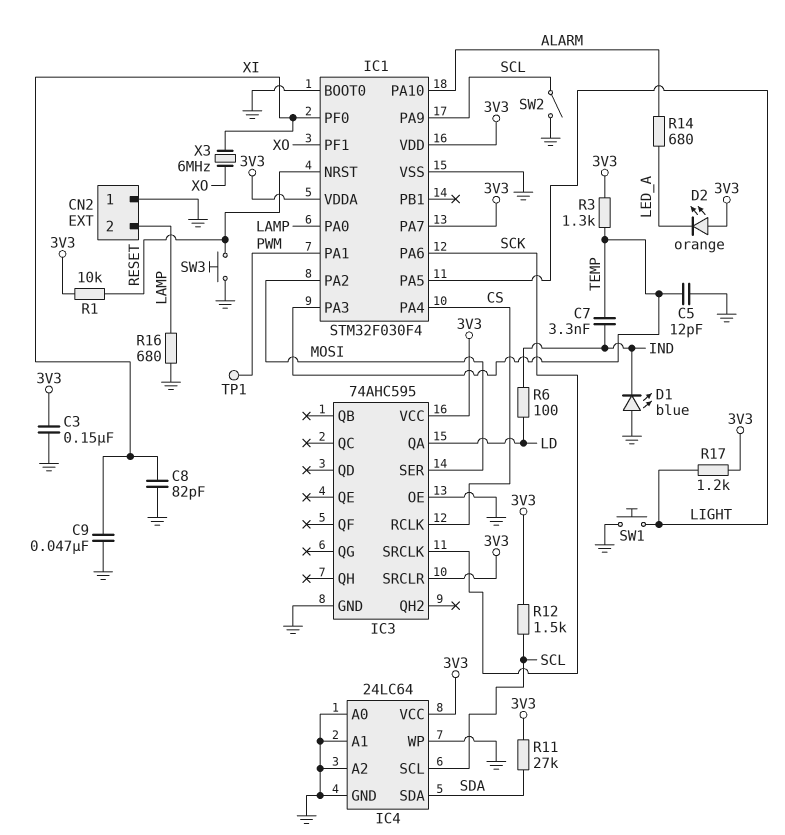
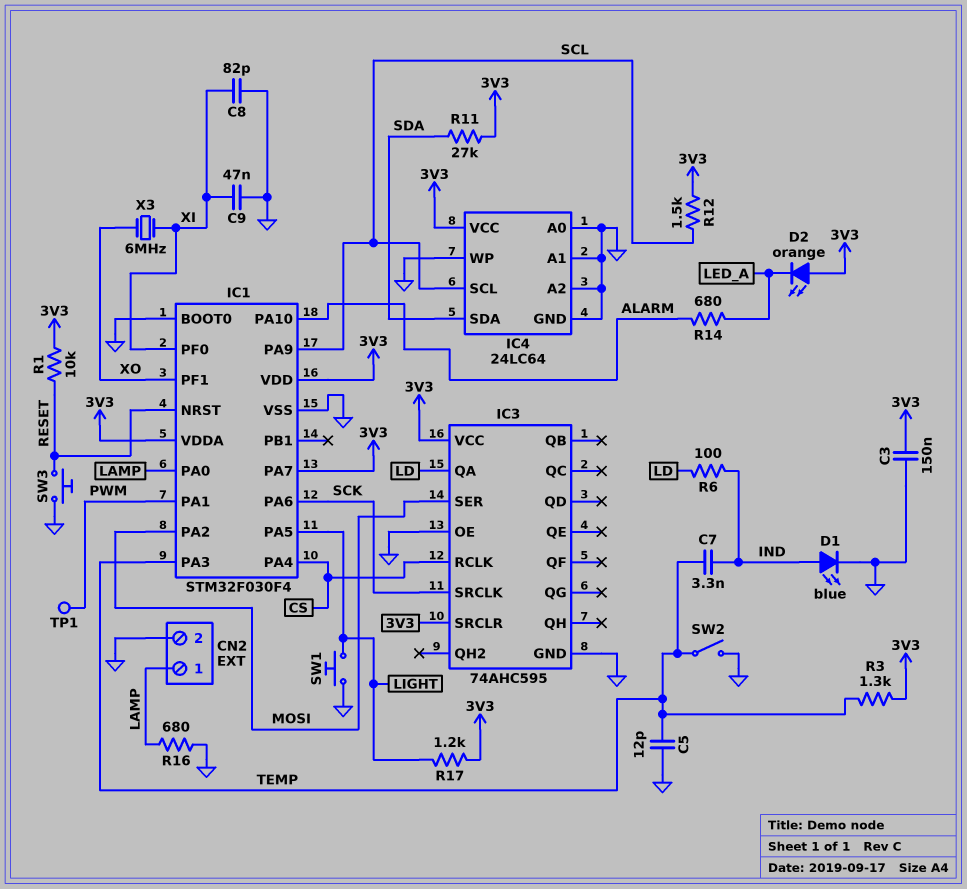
CN2 pin 1: GND -> LAMP
CN2 pin 2: LAMP -> GND
D1: LED blue (A GND, K IND) -> LED blue (A IND, K GND)
SW2: switch (GND, SCL) -> switch (GND, TEMP)

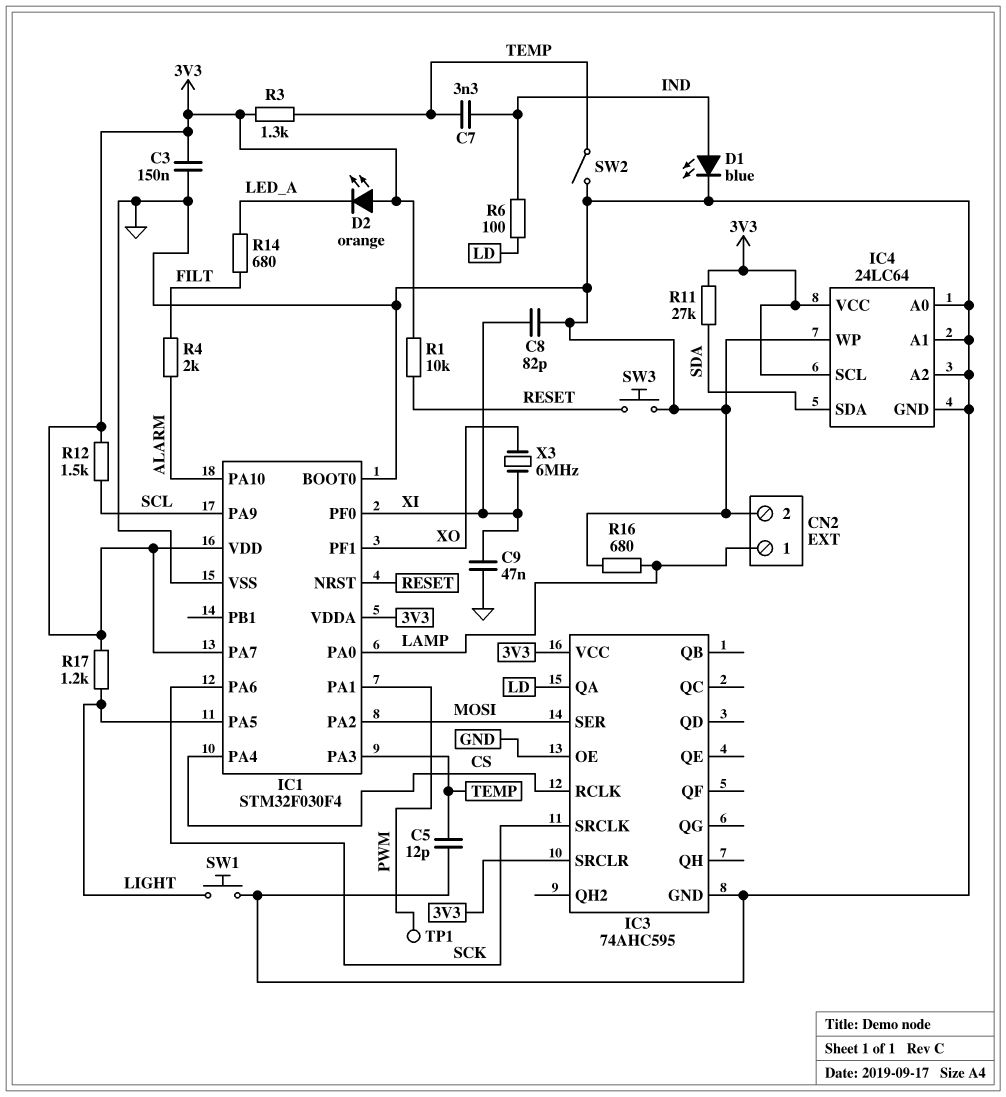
IC4 pin SCL: SCL -> 3V3
R4: none -> 2k (ALARM, FILT)
R14: 680 (ALARM, LED_A) -> 680 (FILT, LED_A)

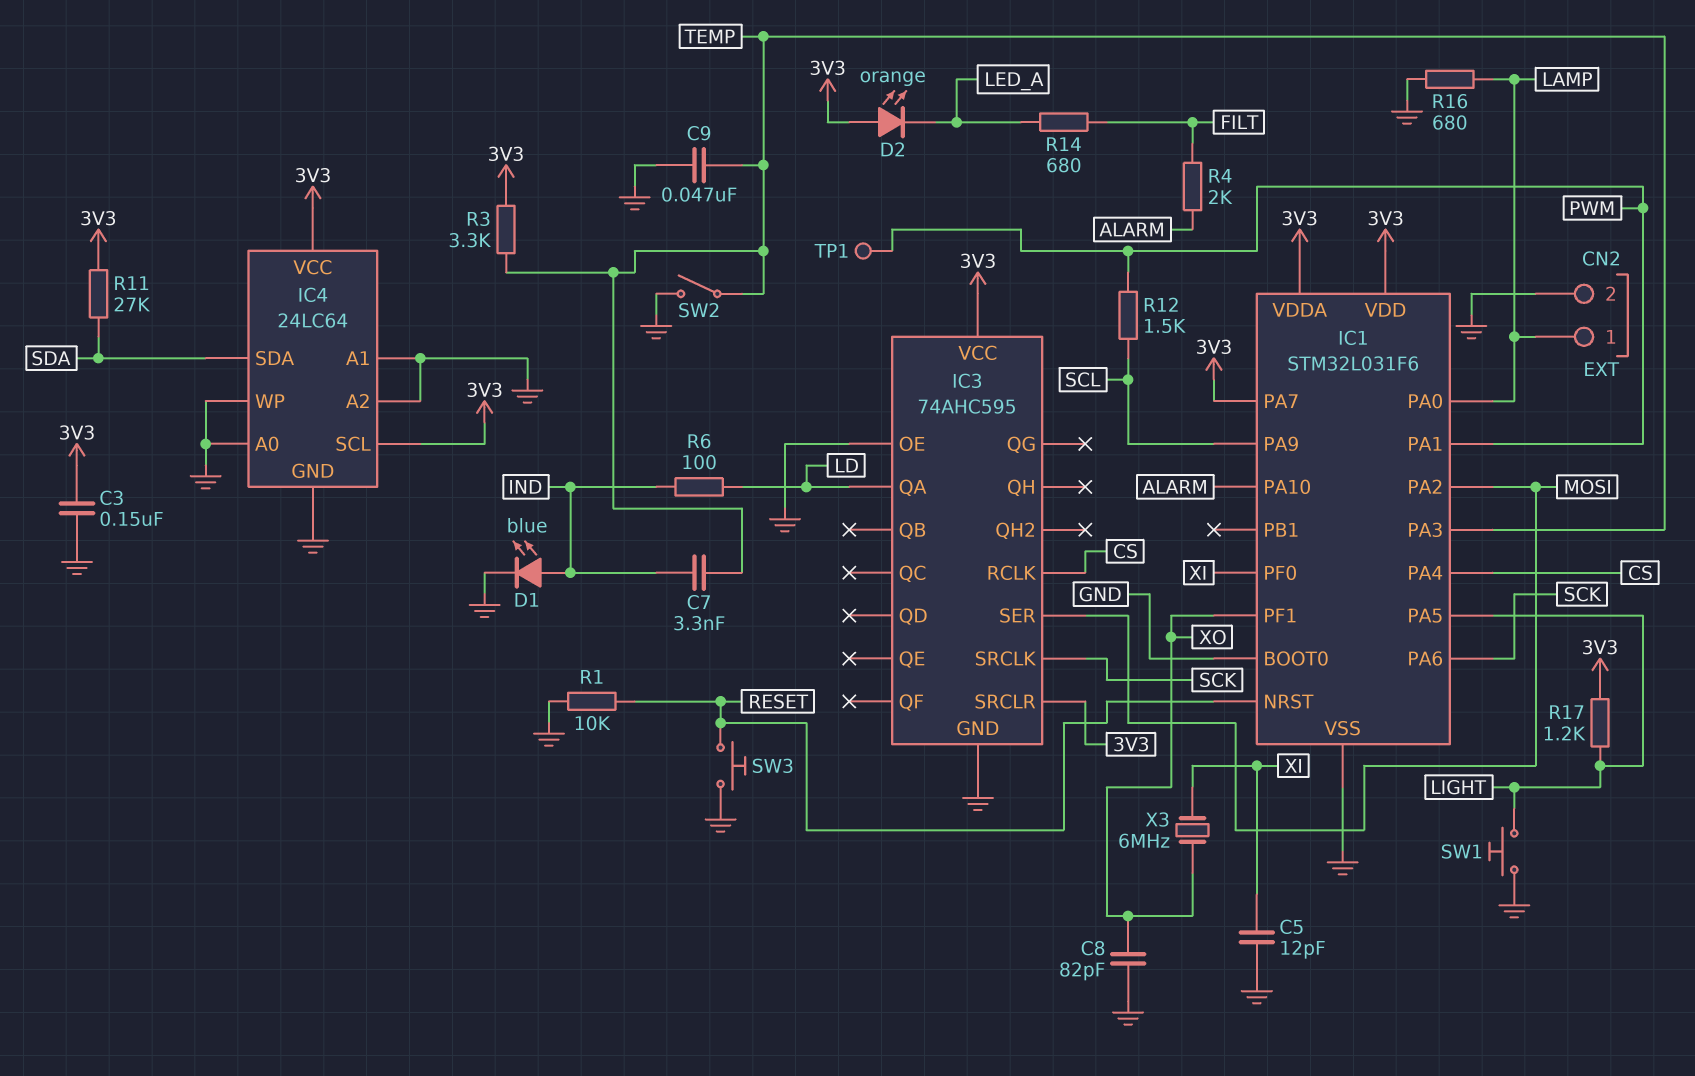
C5: 12pF (GND, TEMP) -> 12pF (GND, XI)
C8: 82pF (GND, XI) -> 82pF (GND, XO)
C9: 47nF (GND, XI) -> 47nF (GND, TEMP)
IC1: STM32F030F4 -> STM32L031F6
R1: 10k (3V3, RESET) -> 10k (GND, RESET)
R3: 1.3k (3V3, TEMP) -> 3.3k (3V3, TEMP)
R12: 1.5k (3V3, SCL) -> 1.5k (PWM, SCL)

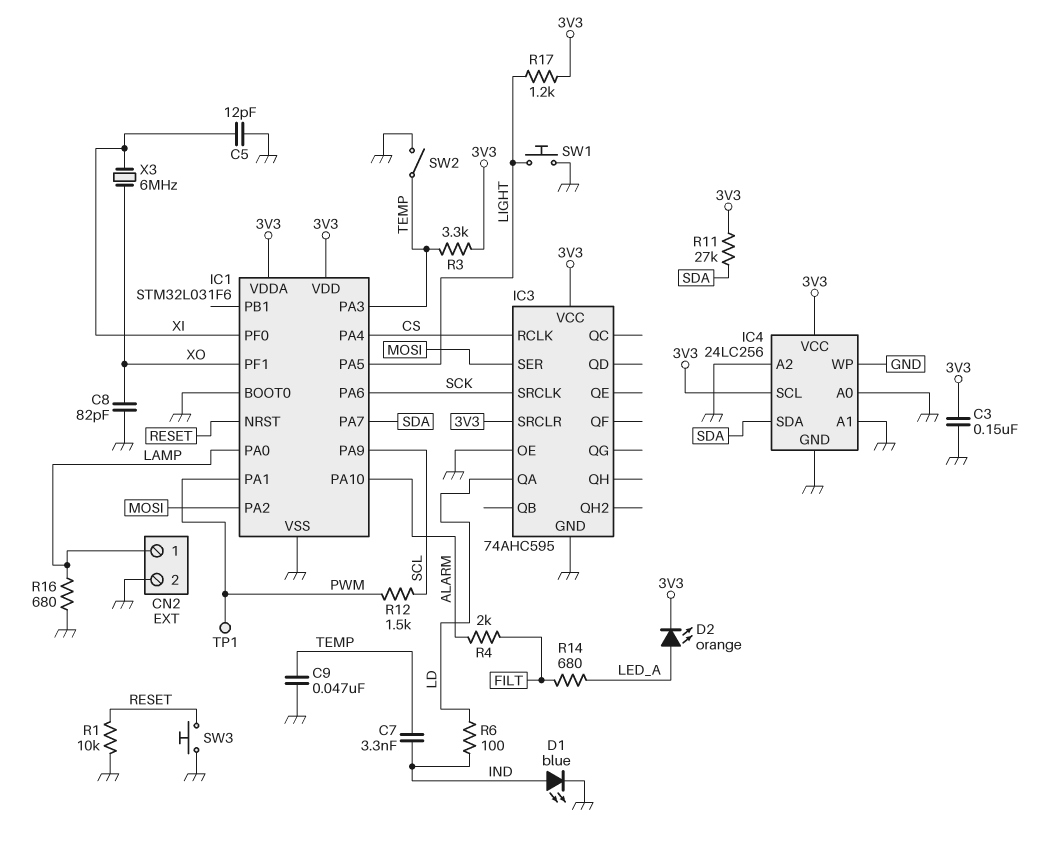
D2: LED orange (A 3V3, K LED_A) -> LED orange (A LED_A, K 3V3)
IC1 pin PA7: 3V3 -> SDA
IC4: 24LC64 -> 24LC256

